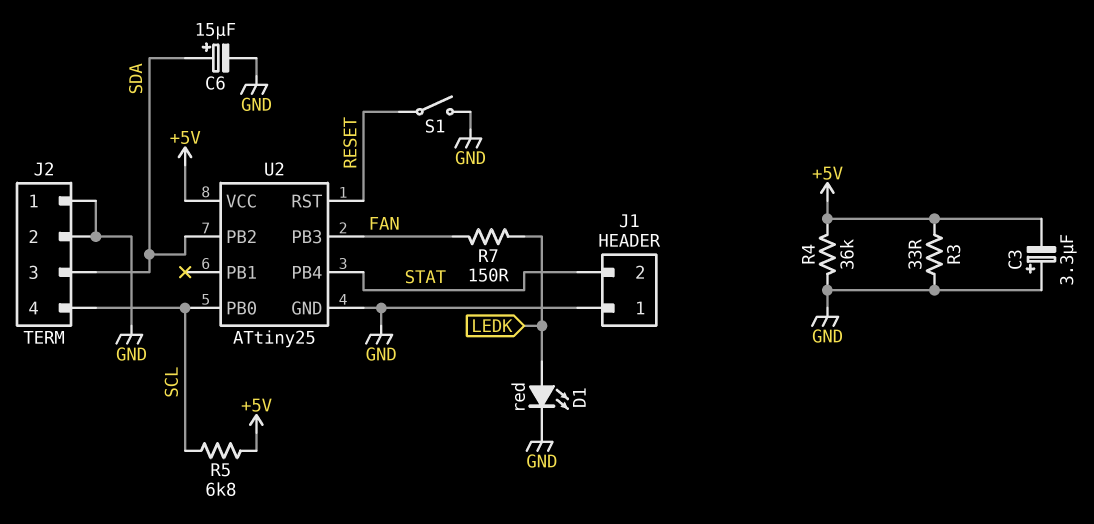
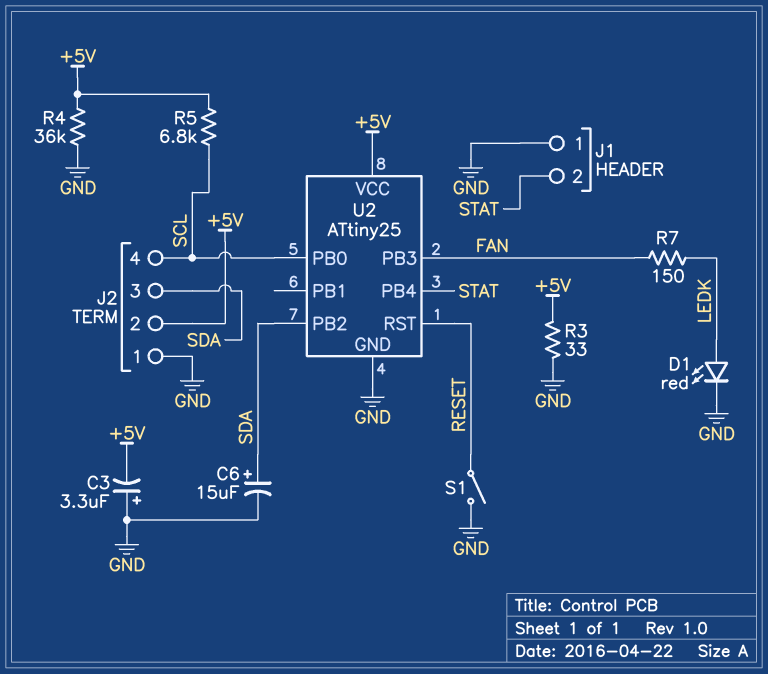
J2 pin 2: GND -> +5V

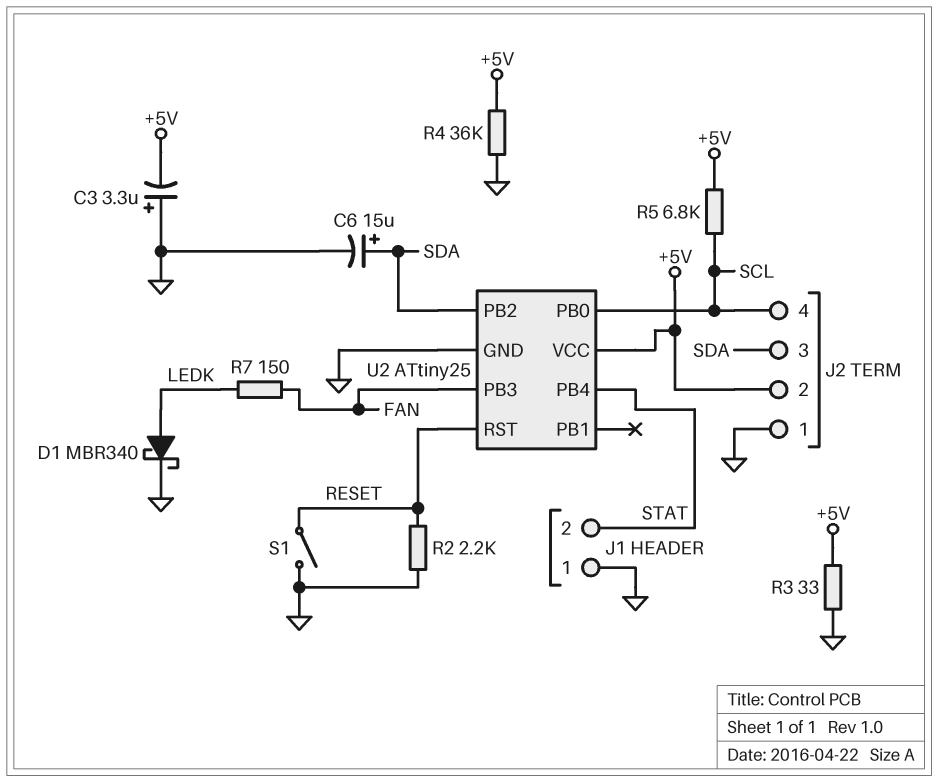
D1: LED red (A LEDK, K GND) -> schottky MBR340 (A LEDK, K GND)
R2: none -> 2.2k (GND, RESET)

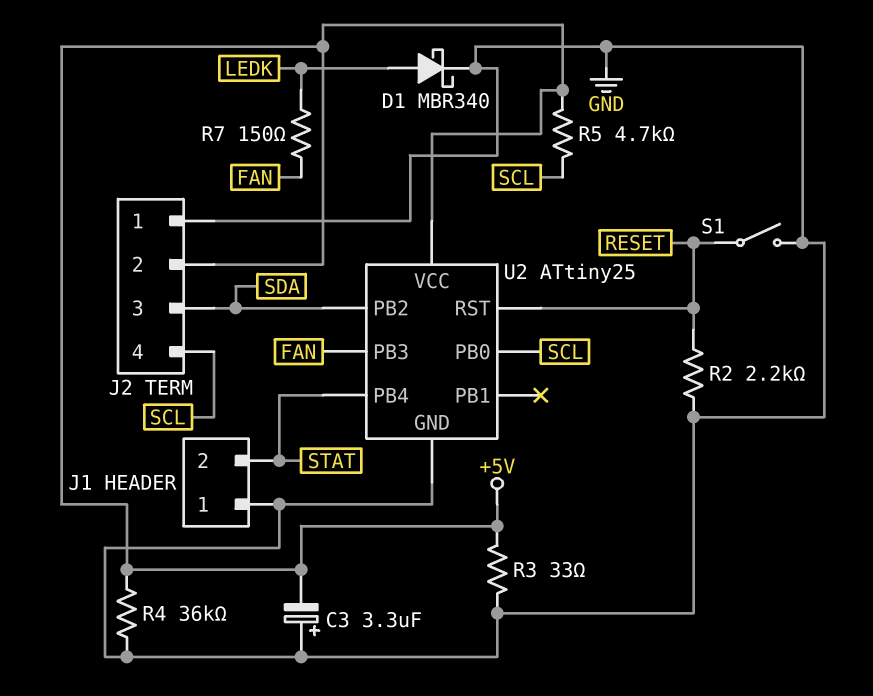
C6: 15uF (plus SDA, minus GND) -> none
R5: 6.8k (+5V, SCL) -> 4.7k (+5V, SCL)

